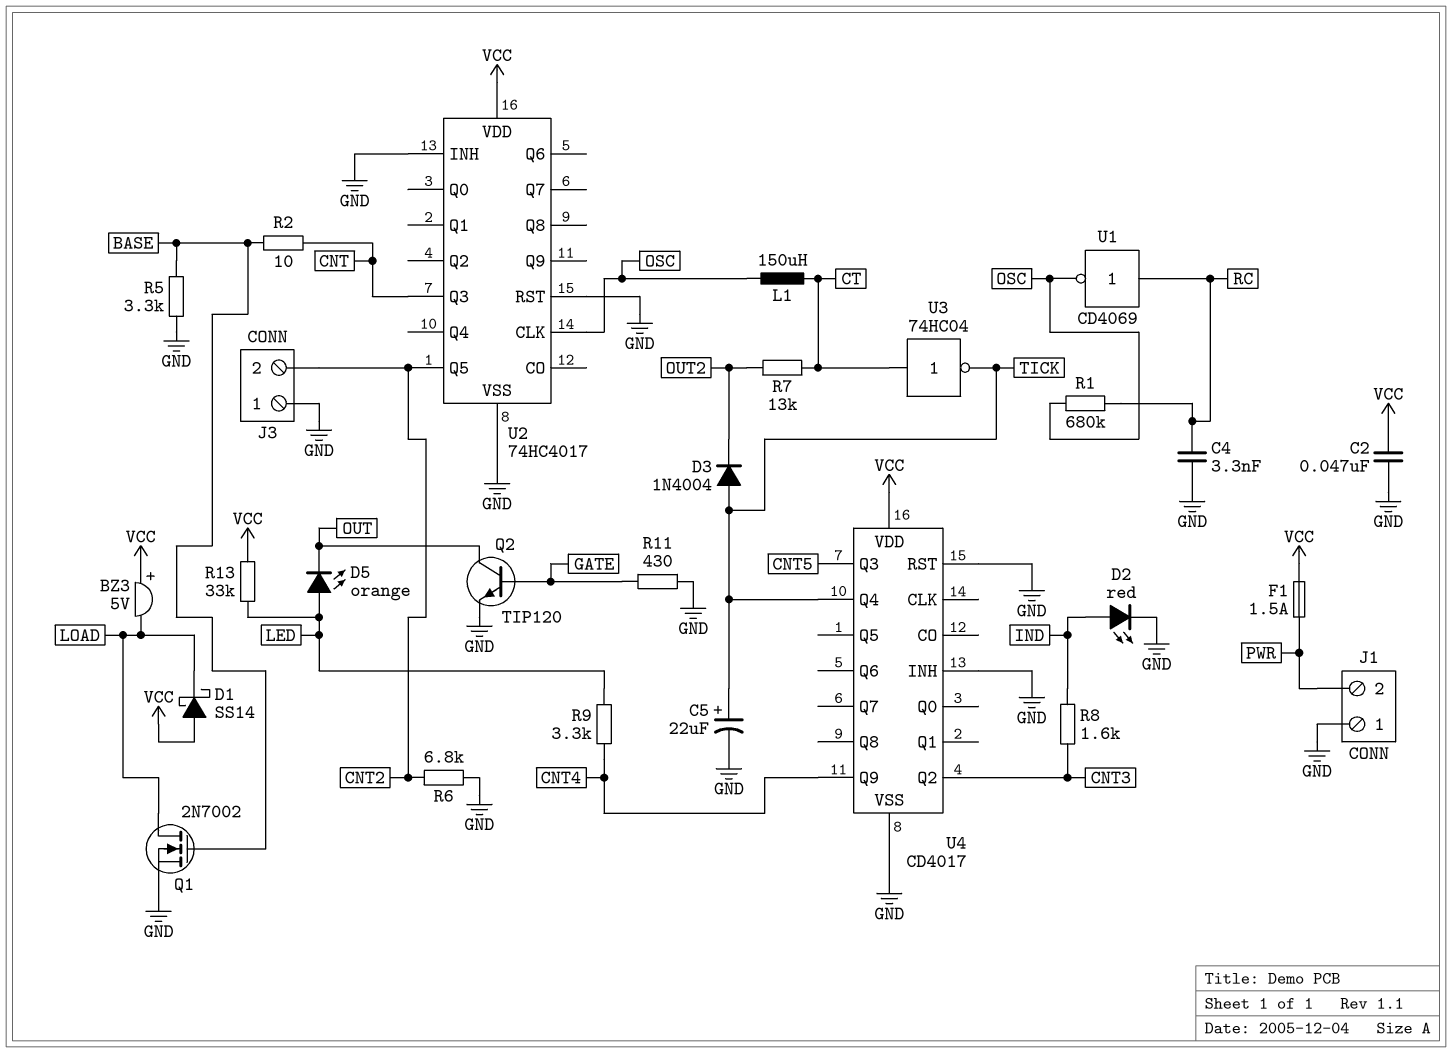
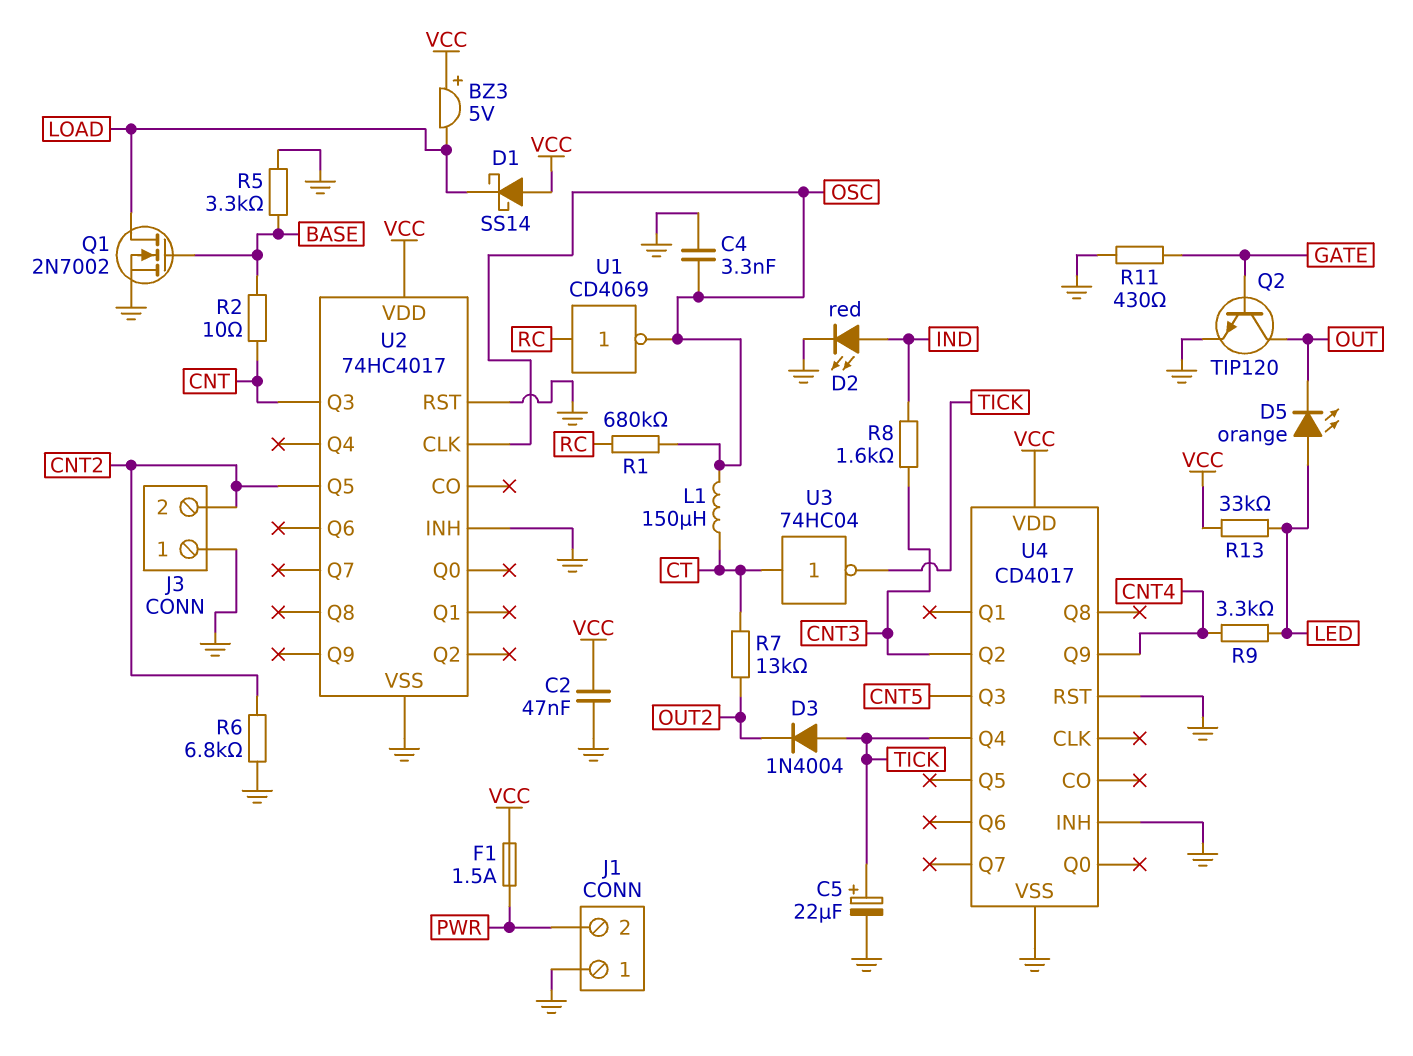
C4: 3.3nF (GND, RC) -> 3.3nF (GND, OSC)

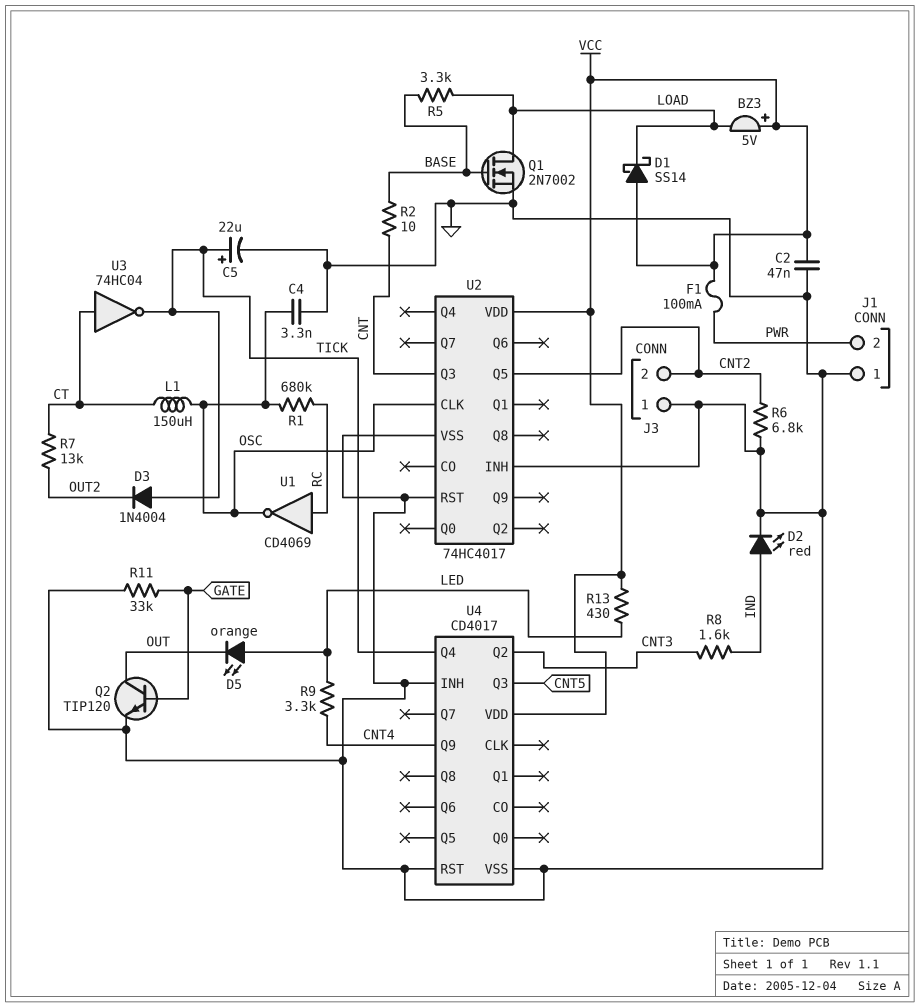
F1: 1.5A (PWR, VCC) -> 100mA (PWR, VCC)
R5: 3.3k (BASE, GND) -> 3.3k (BASE, LOAD)
R11: 430 (GATE, GND) -> 33k (GATE, GND)
R13: 33k (LED, VCC) -> 430 (LED, VCC)

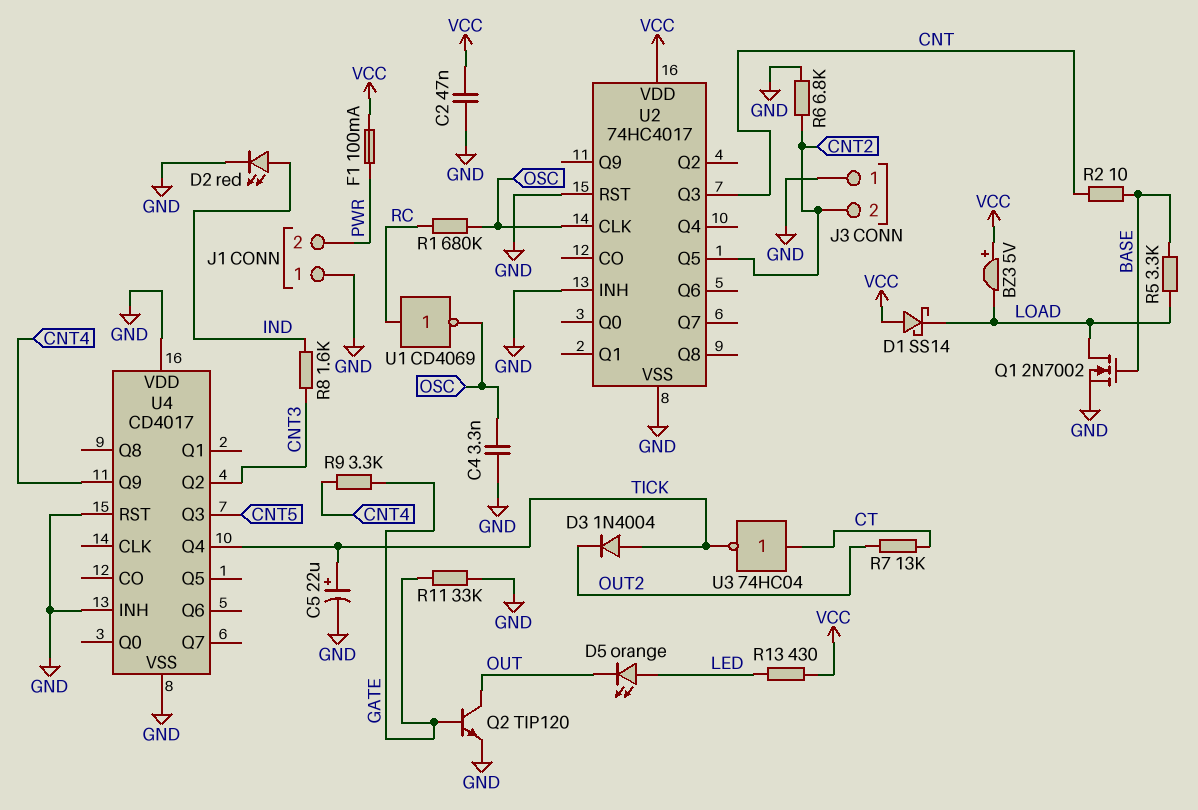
L1: 150uH (CT, OSC) -> none
R9: 3.3k (CNT4, LED) -> 3.3k (CNT4, GATE)
U4 pin VDD: VCC -> GND

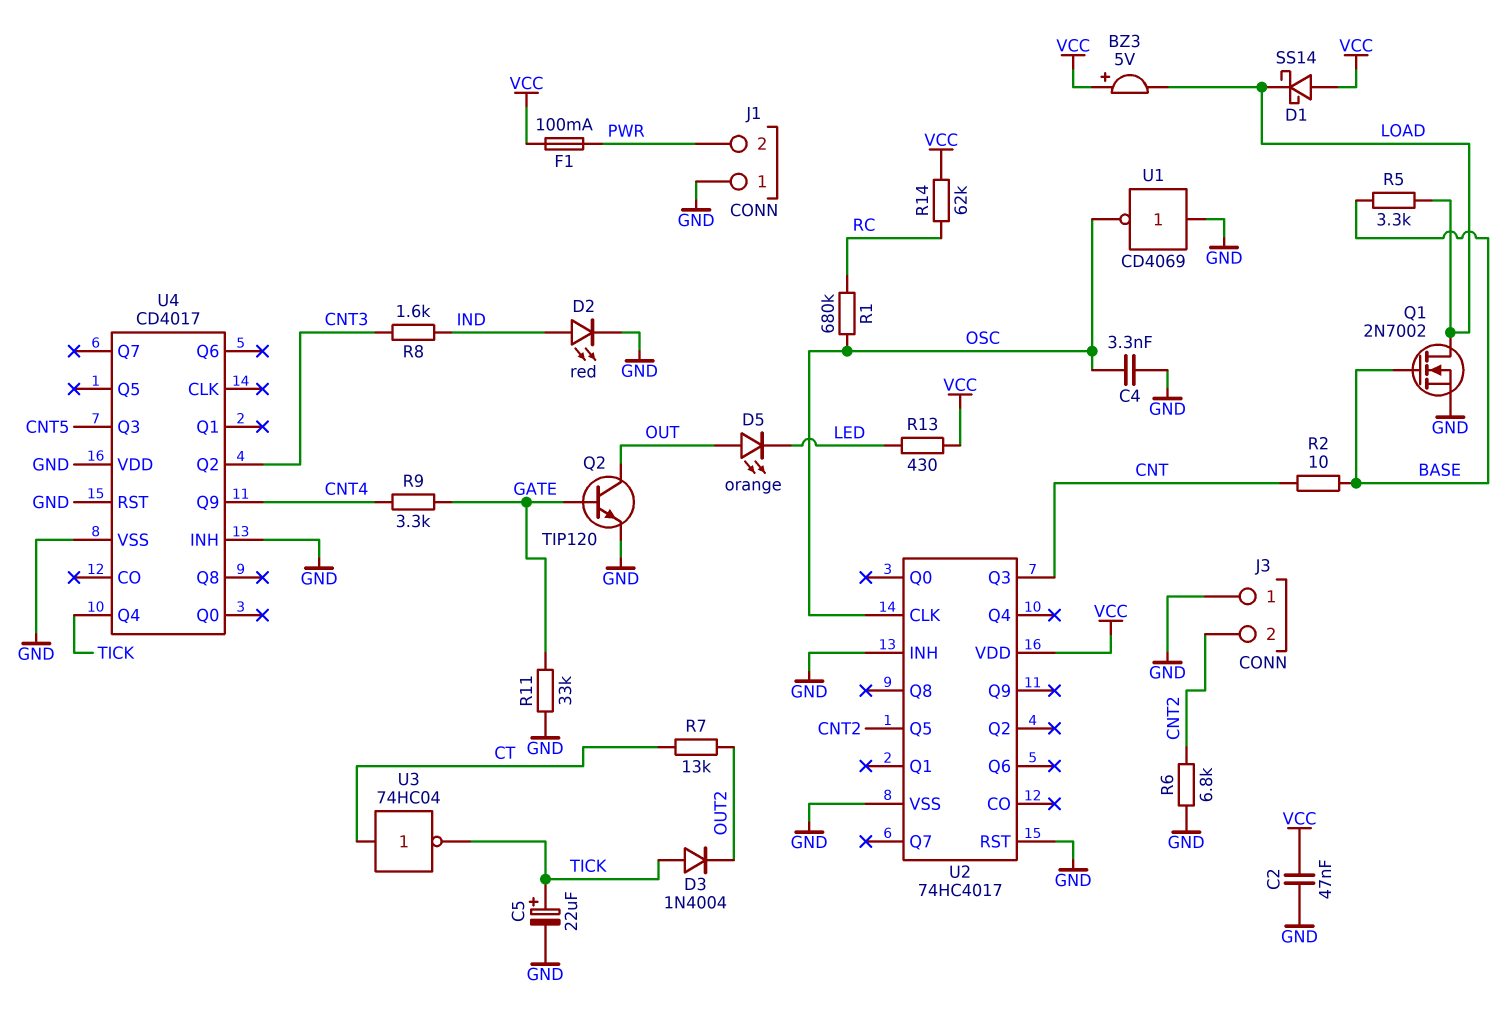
D5: LED orange (A LED, K OUT) -> LED orange (A OUT, K LED)
R14: none -> 62k (RC, VCC)
U1: NOT CD4069 (in RC, out OSC) -> NOT CD4069 (in GND, out OSC)

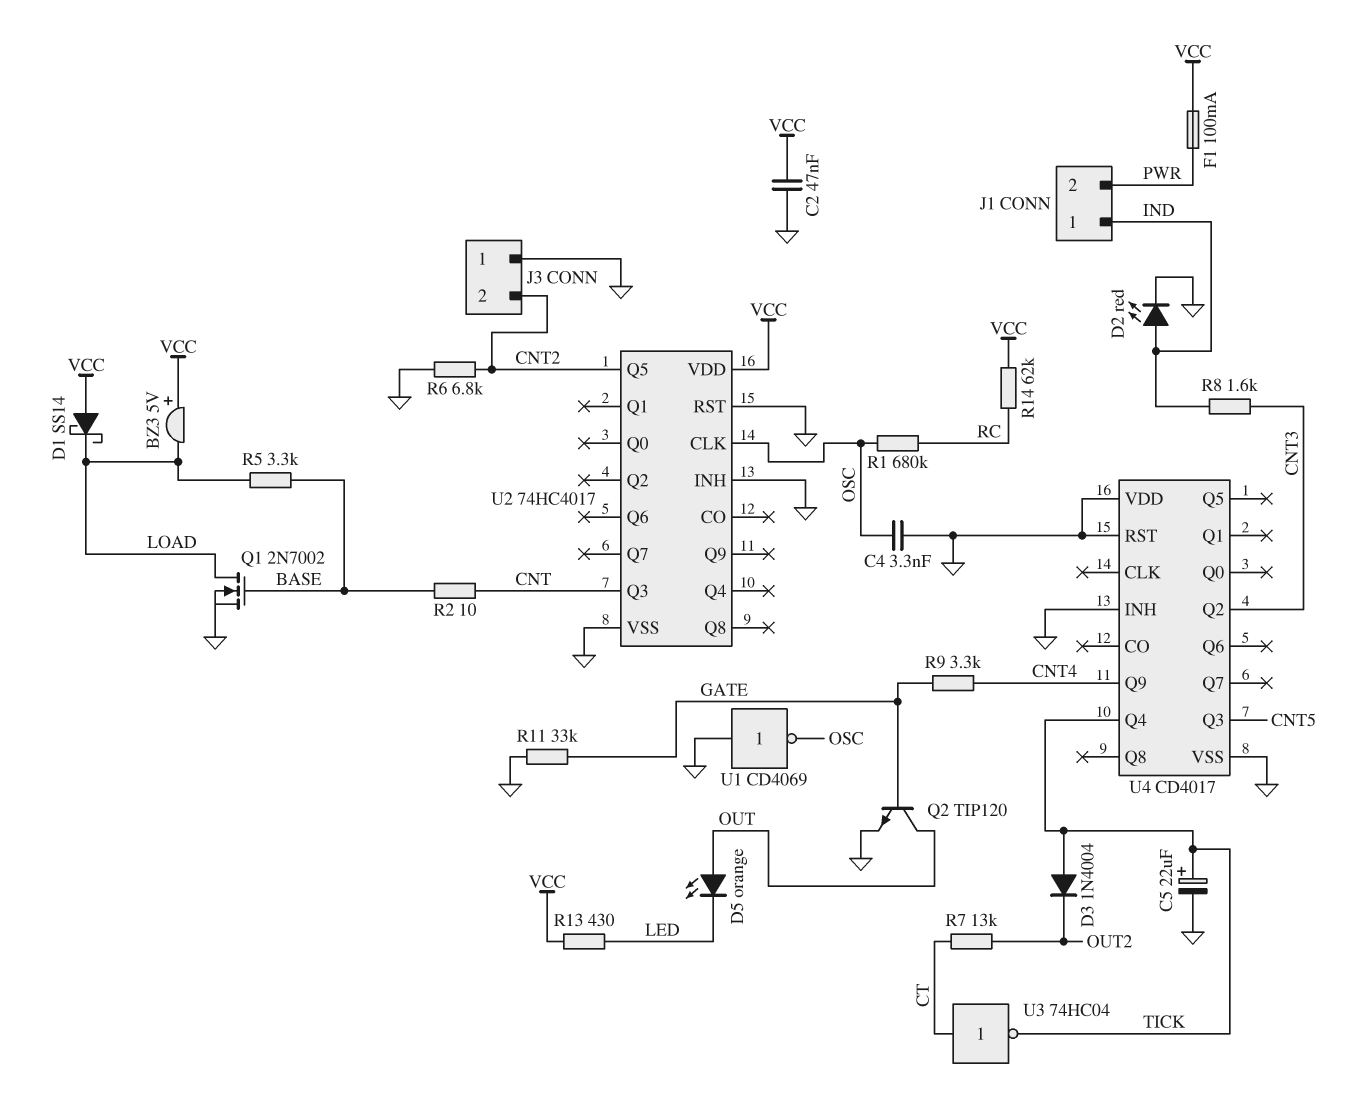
J1 pin 1: GND -> IND

